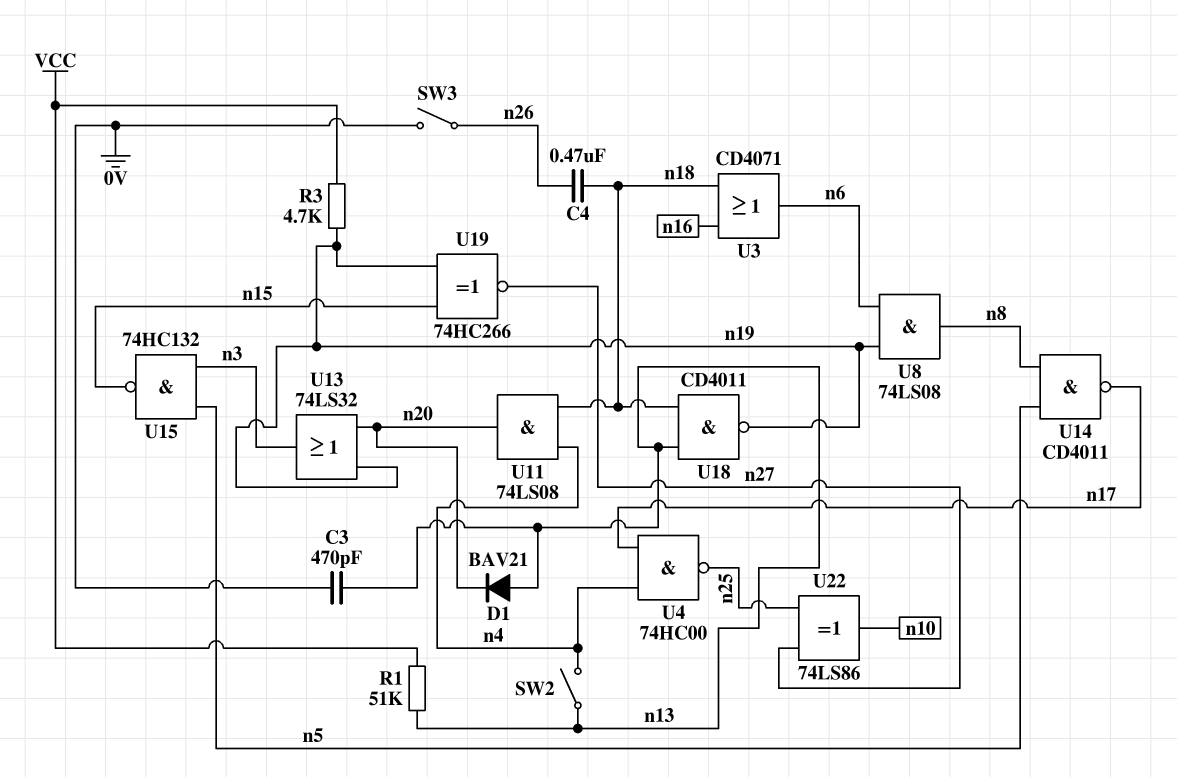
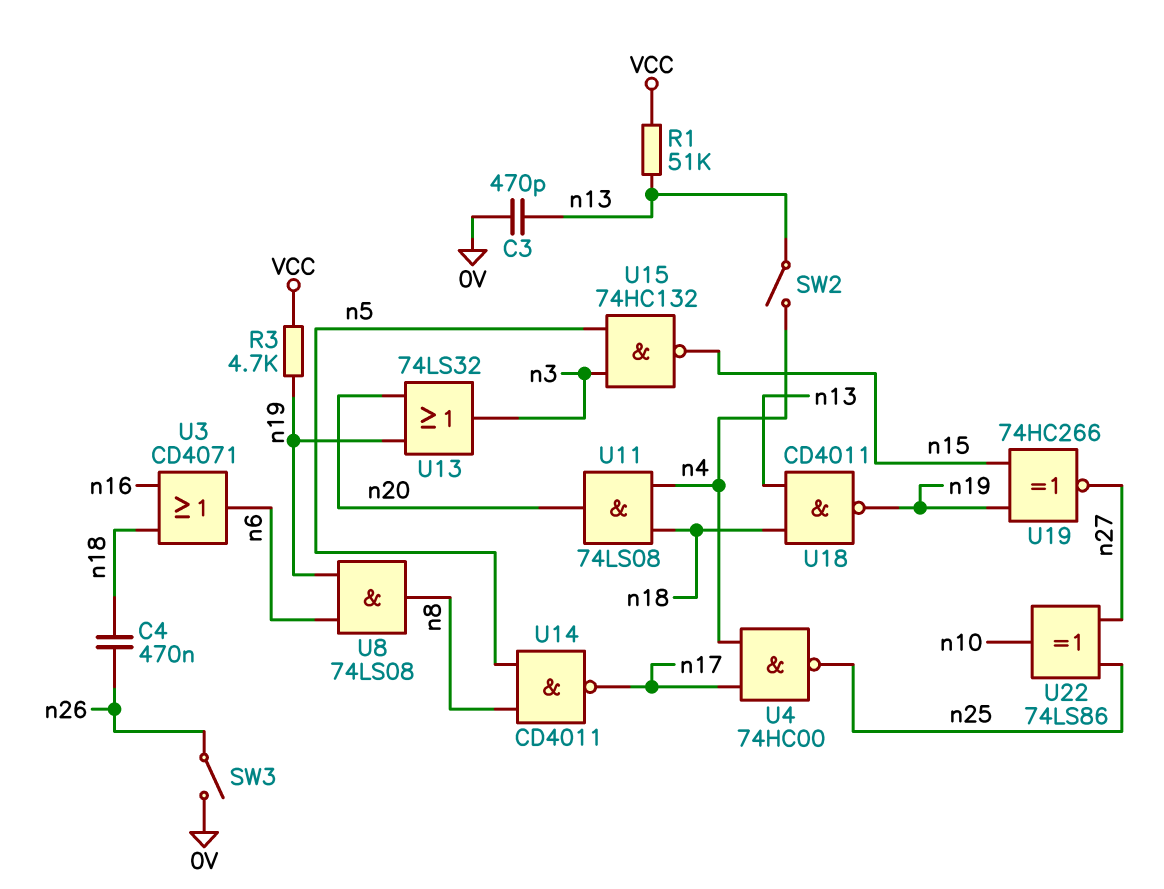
D1: diode BAV21 (A n13, K n20) -> none

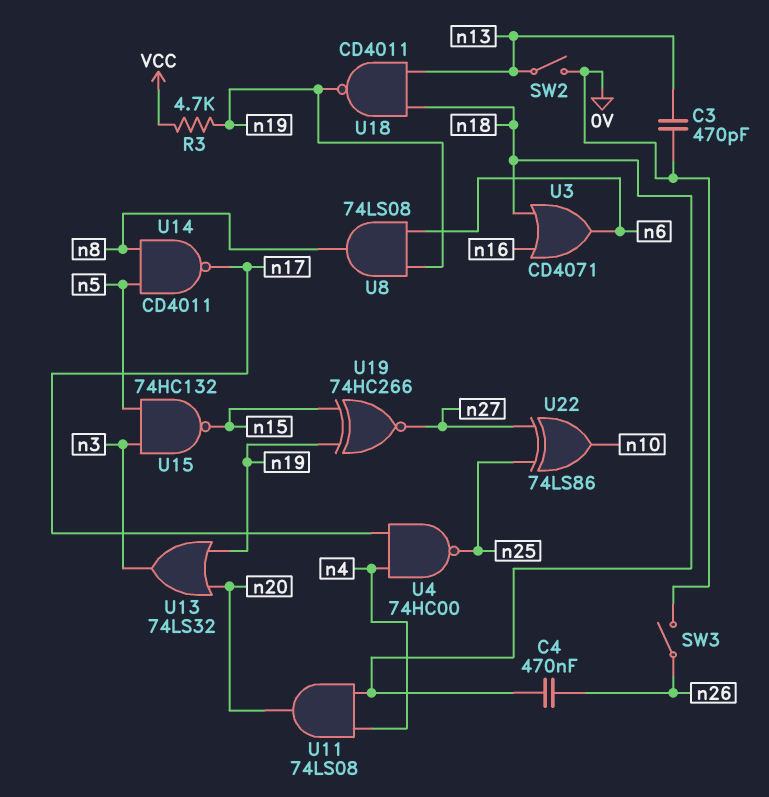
R1: 51k (VCC, n13) -> none
SW2: switch (n4, n13) -> switch (0V, n13)

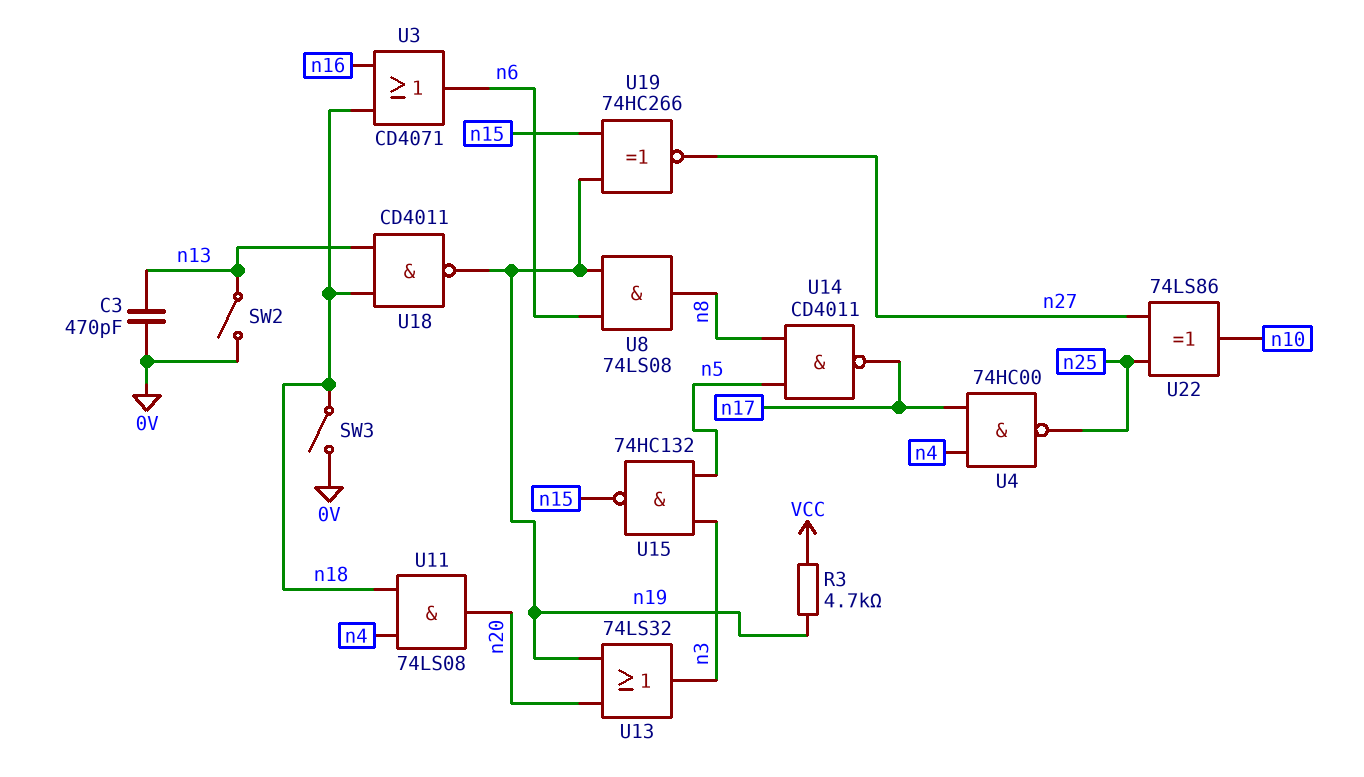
C4: 470nF (n18, n26) -> none
SW3: switch (0V, n26) -> switch (0V, n18)

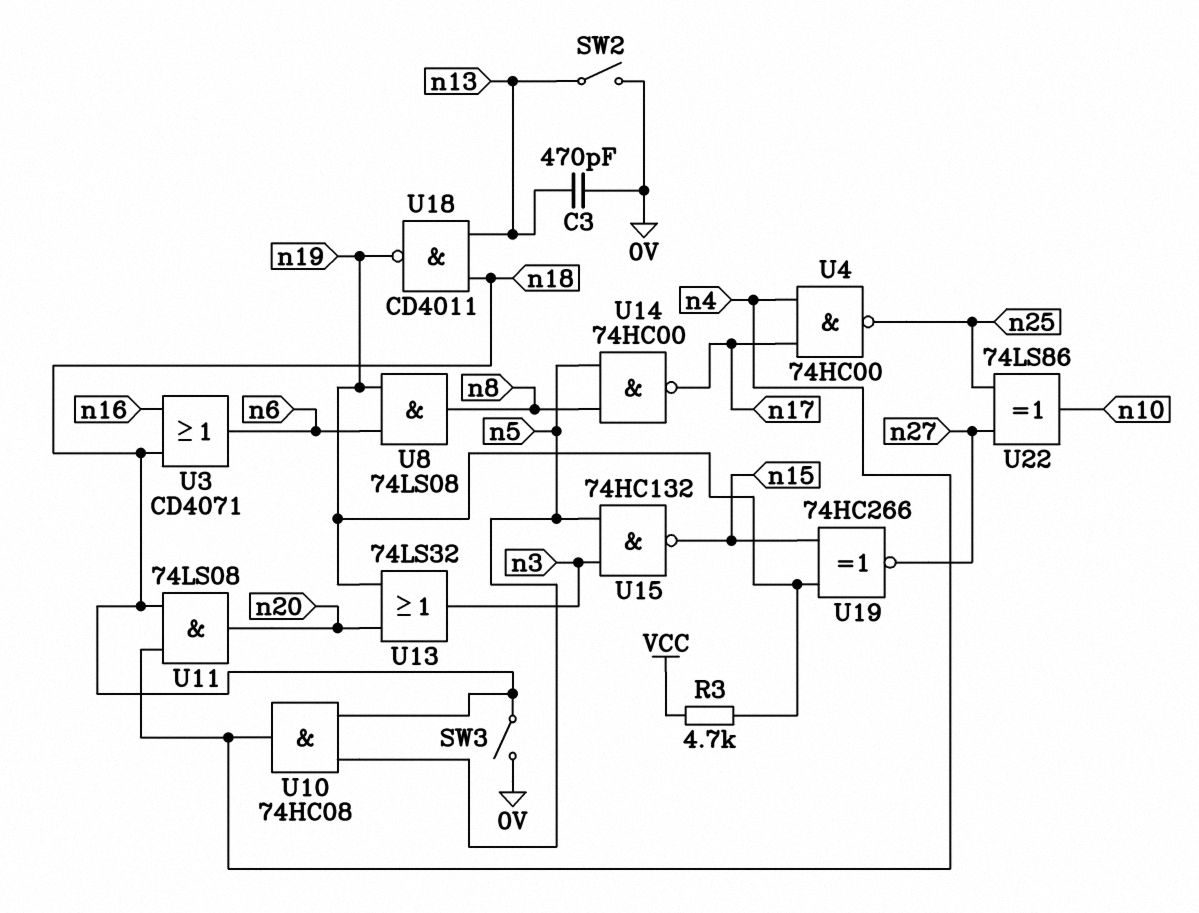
U10: none -> AND 74HC08 (in n5, in n18, out n4)
U14: NAND CD4011 (in n5, in n8, out n17) -> NAND 74HC00 (in n5, in n8, out n17)

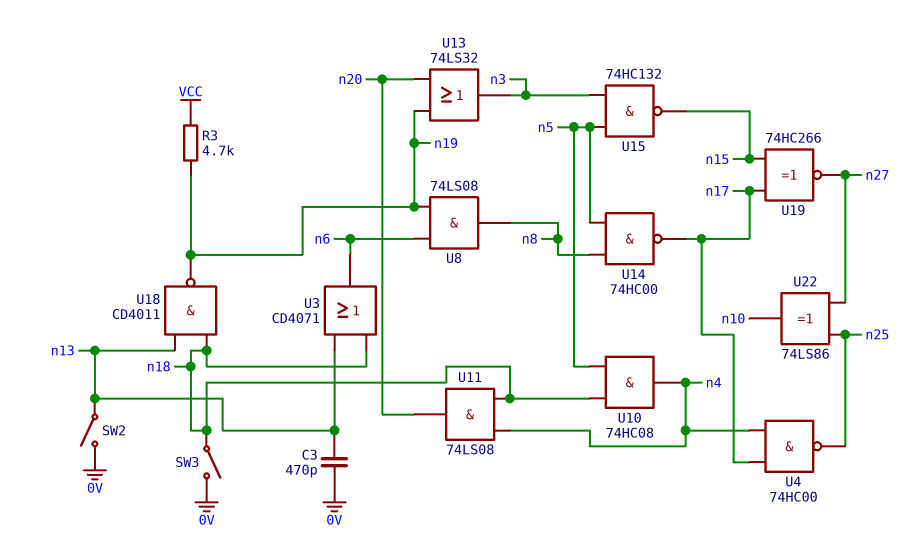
U3: OR CD4071 (in n16, in n18, out n6) -> OR CD4071 (in n13, in n18, out n6)
U19: XNOR 74HC266 (in n15, in n19, out n27) -> XNOR 74HC266 (in n15, in n17, out n27)

